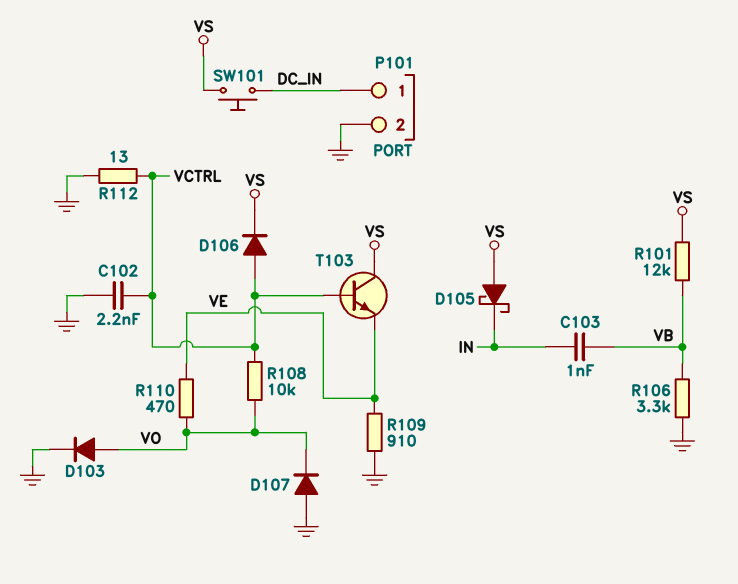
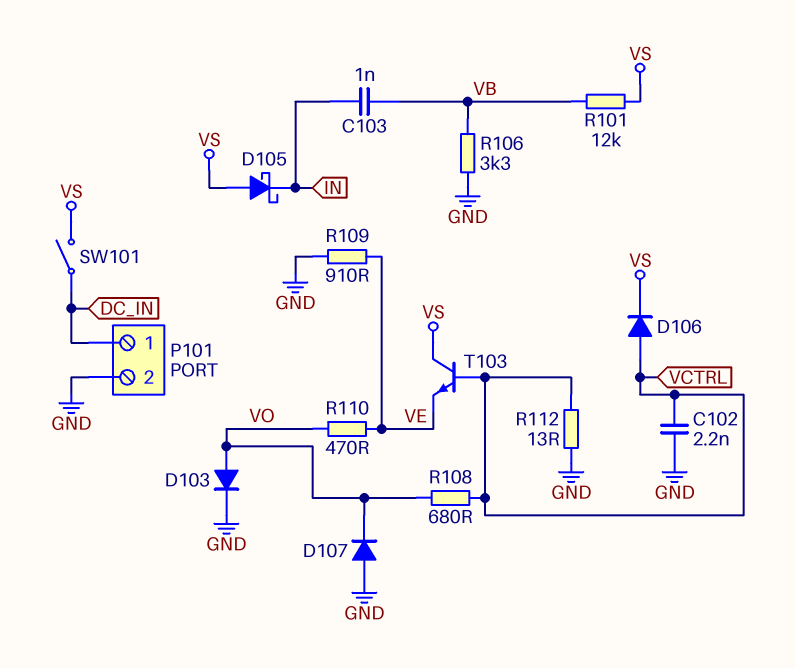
R108: 10k (VCTRL, VO) -> 680 (VCTRL, VO)
SW101: button (DC_IN, VS) -> switch (DC_IN, VS)

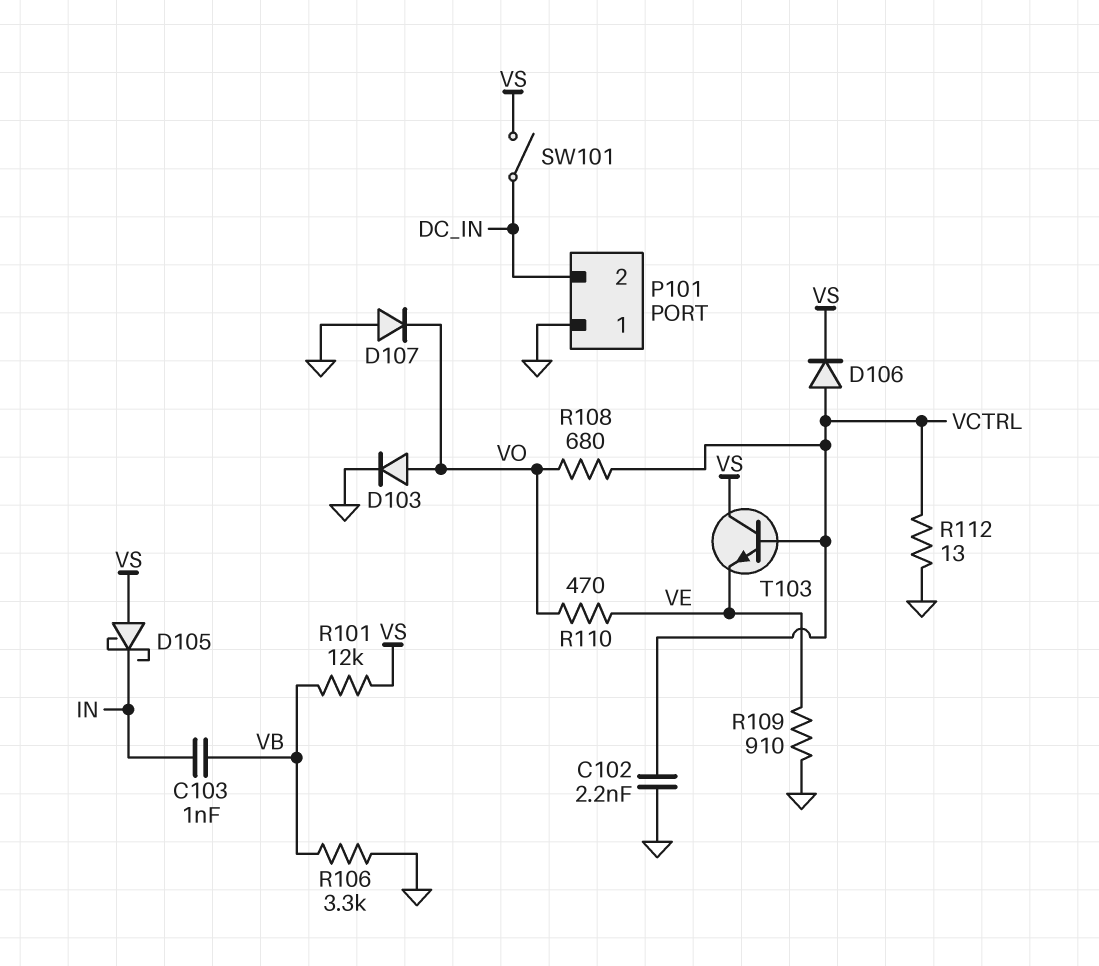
P101 pin 1: DC_IN -> GND
P101 pin 2: GND -> DC_IN

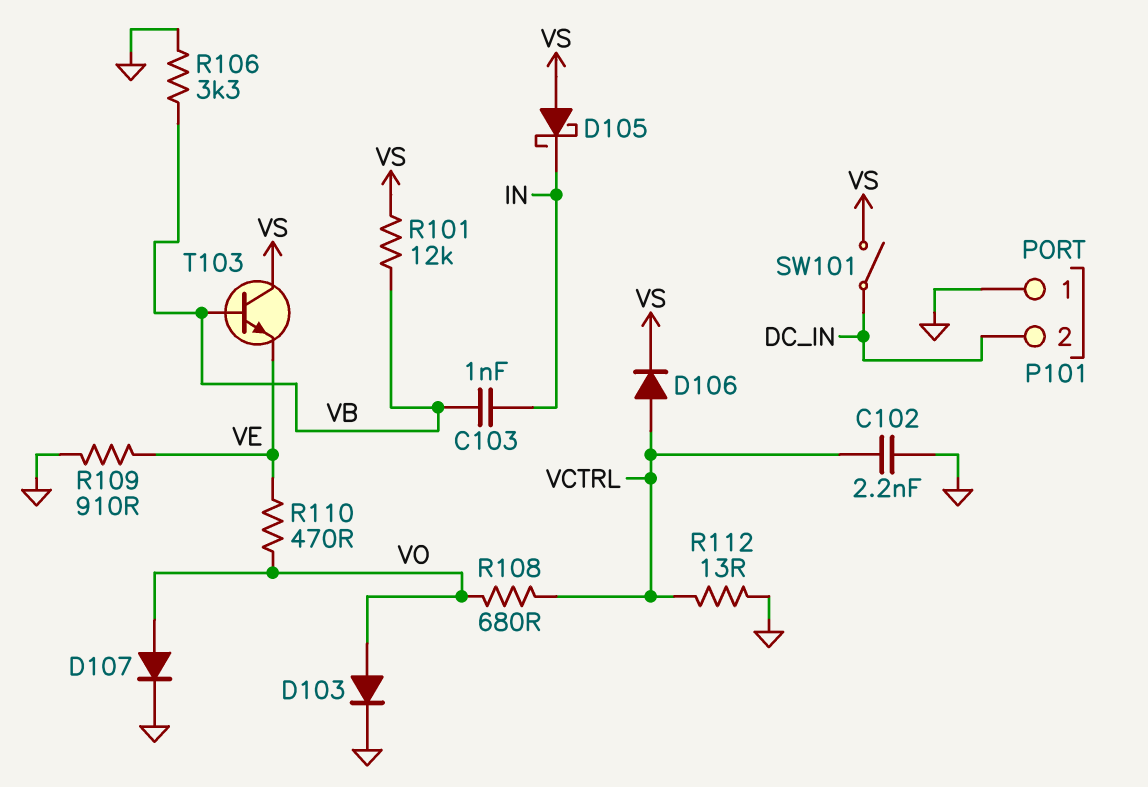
D107: diode (A GND, K VO) -> diode (A VO, K GND)
T103: NPN (B VCTRL, C VS, E VE) -> NPN (B VB, C VS, E VE)

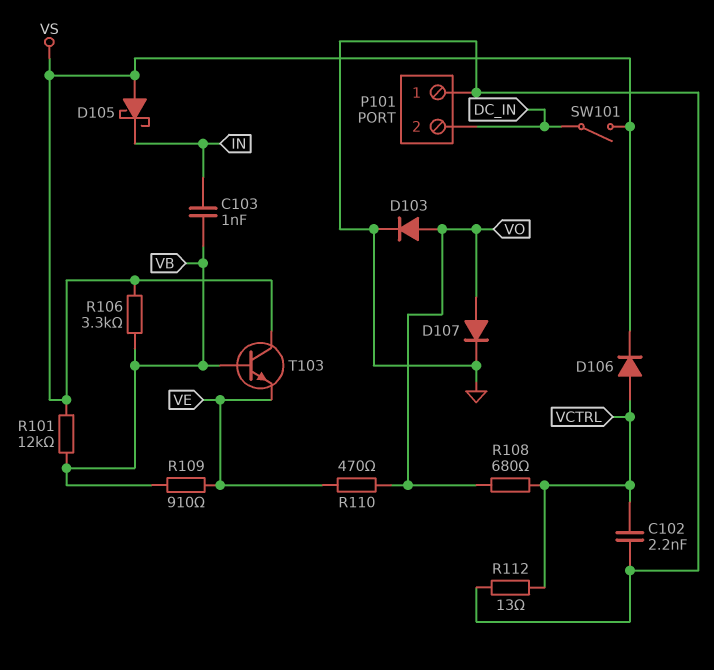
R106: 3.3k (GND, VB) -> 3.3k (VB, VS)
R109: 910 (GND, VE) -> 910 (VB, VE)

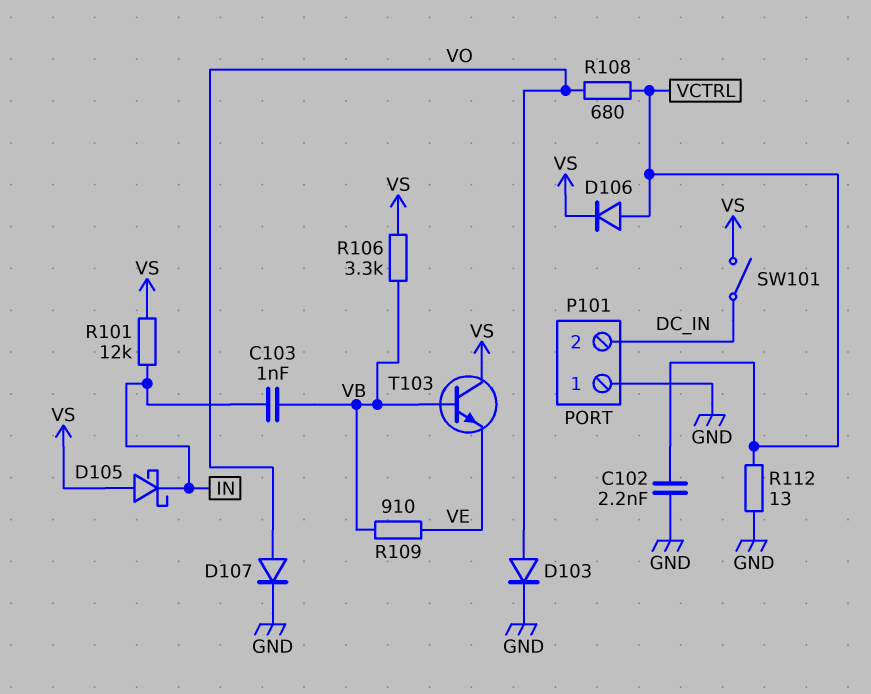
R101: 12k (VB, VS) -> 12k (IN, VS)
R110: 470 (VE, VO) -> none

